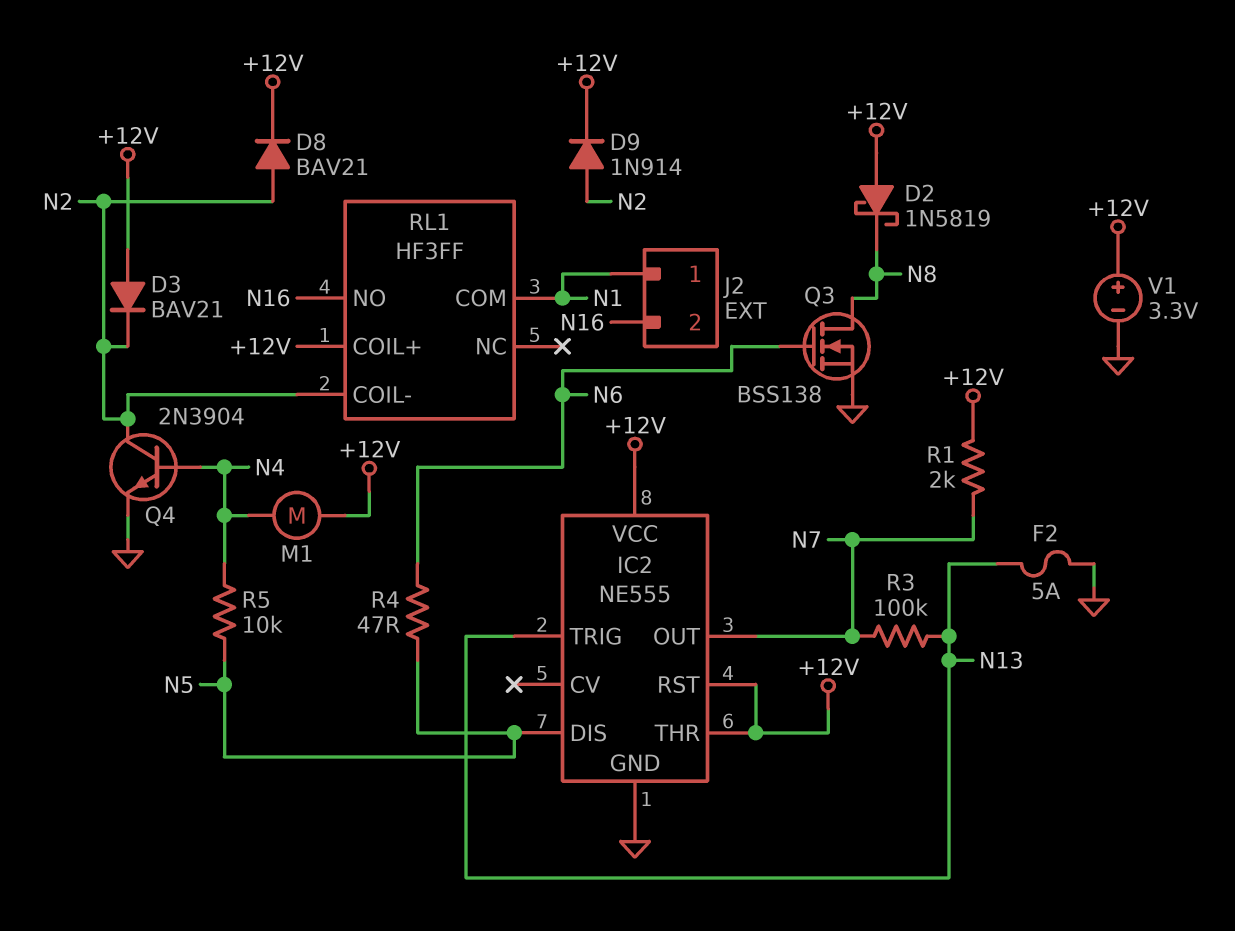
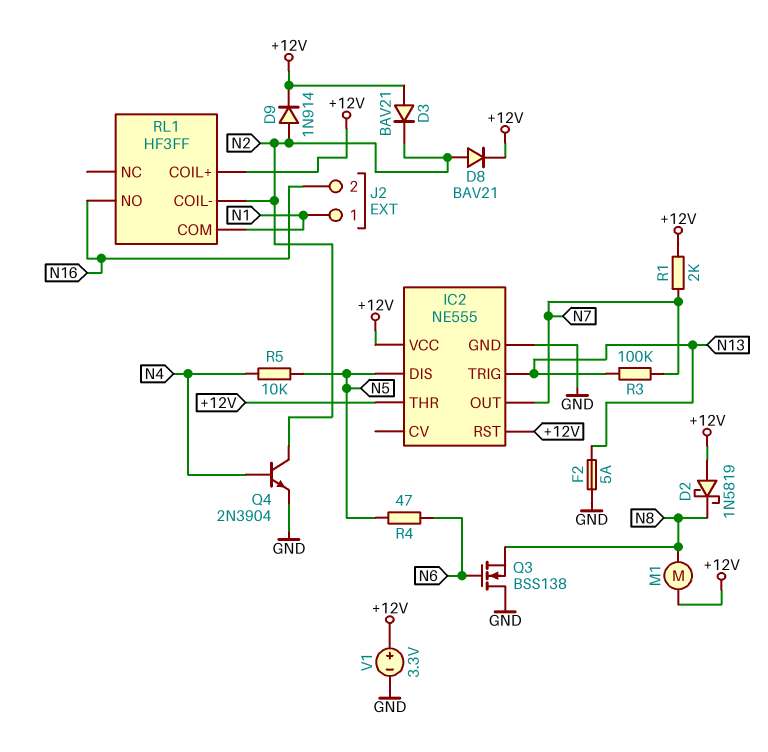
M1: motor (+12V, N4) -> motor (+12V, N8)
Q3: NMOS BSS138 (G N6, D N8, S GND) -> NMOS BSS138 (G N6, D GND, S N8)

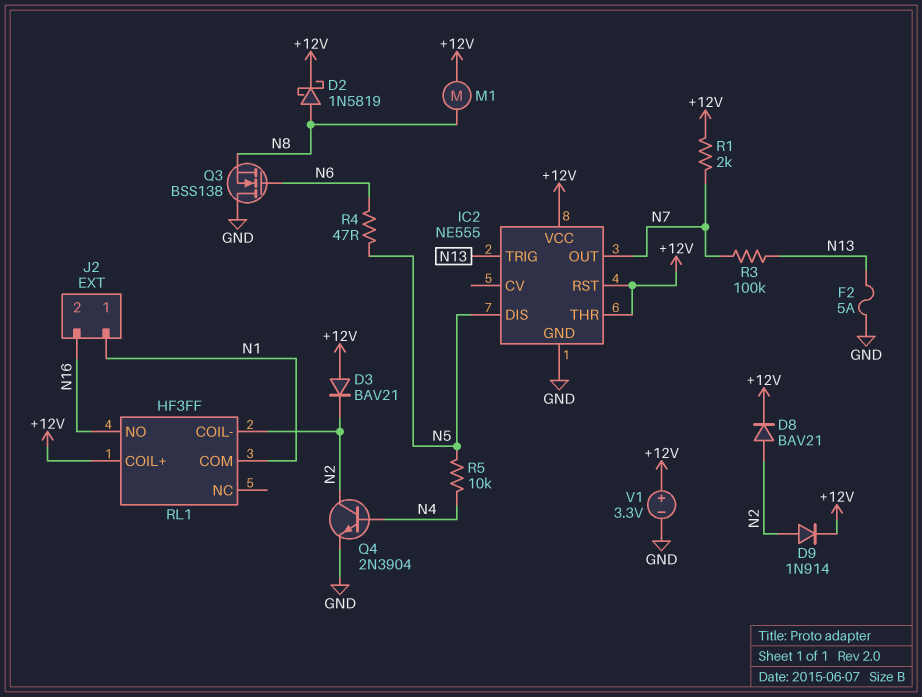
D2: schottky 1N5819 (A +12V, K N8) -> schottky 1N5819 (A N8, K +12V)

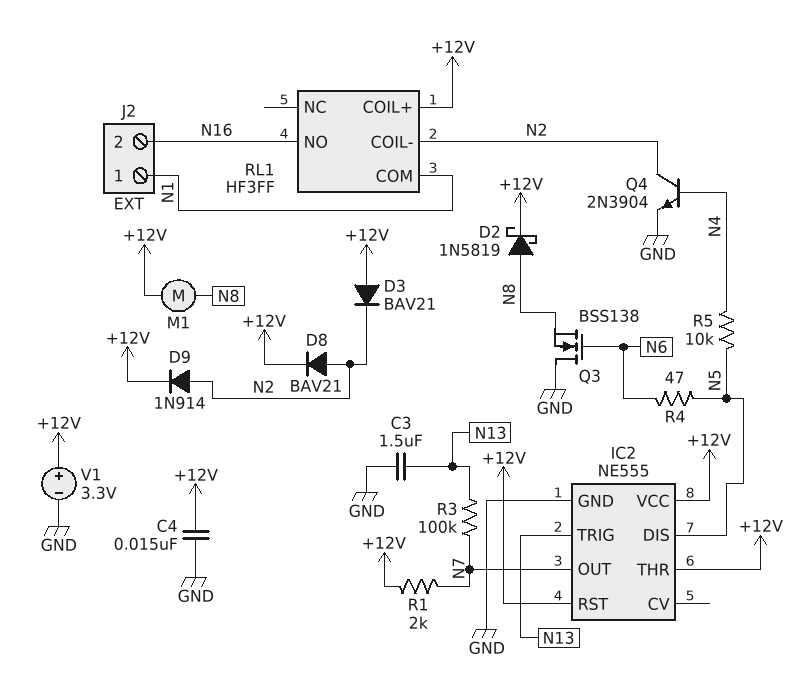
C3: none -> 1.5uF (GND, N13)
C4: none -> 15nF (+12V, GND)
F2: 5A (GND, N13) -> none

